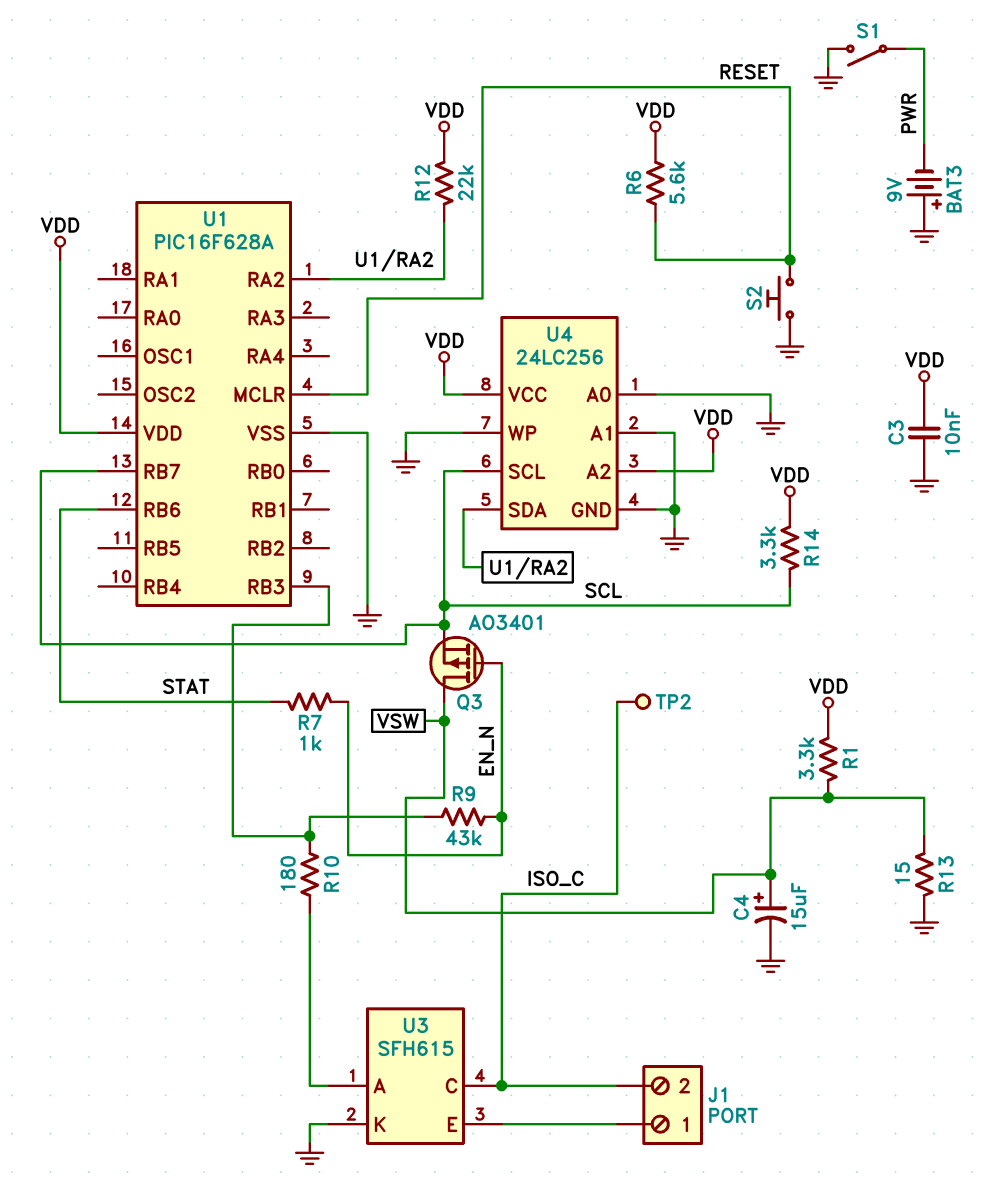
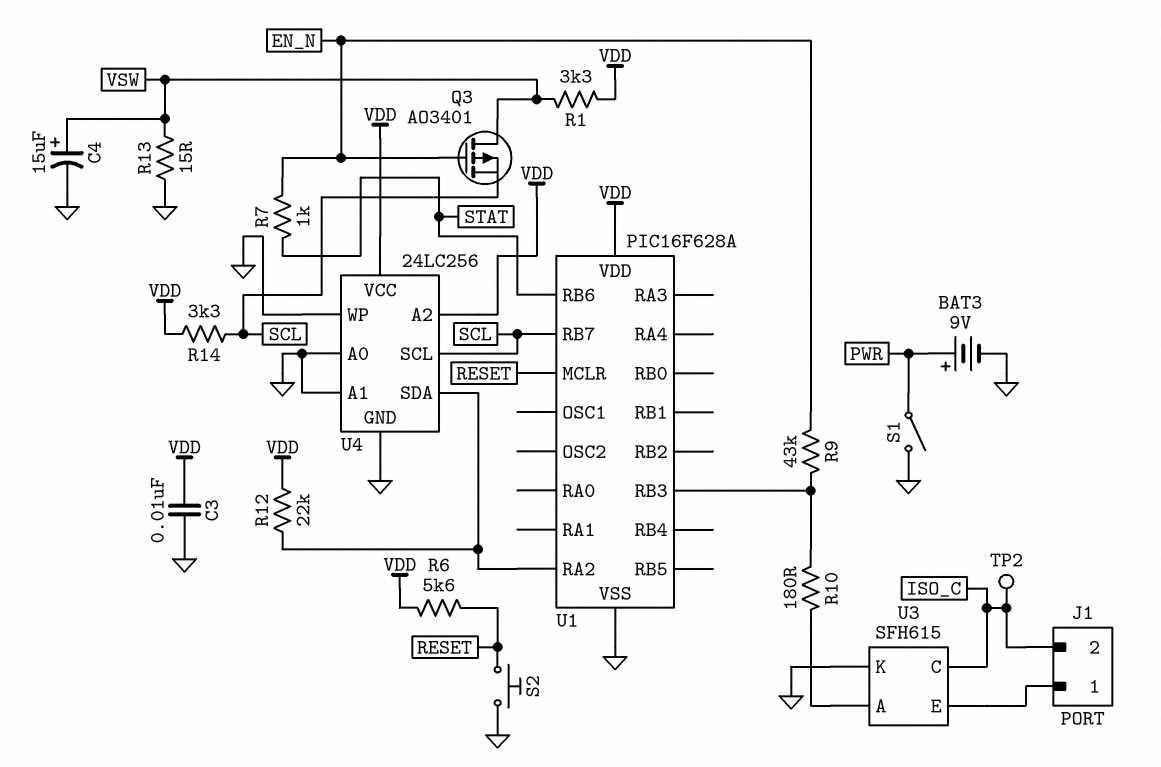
BAT3: 9V (plus GND, minus PWR) -> 9V (plus PWR, minus GND)

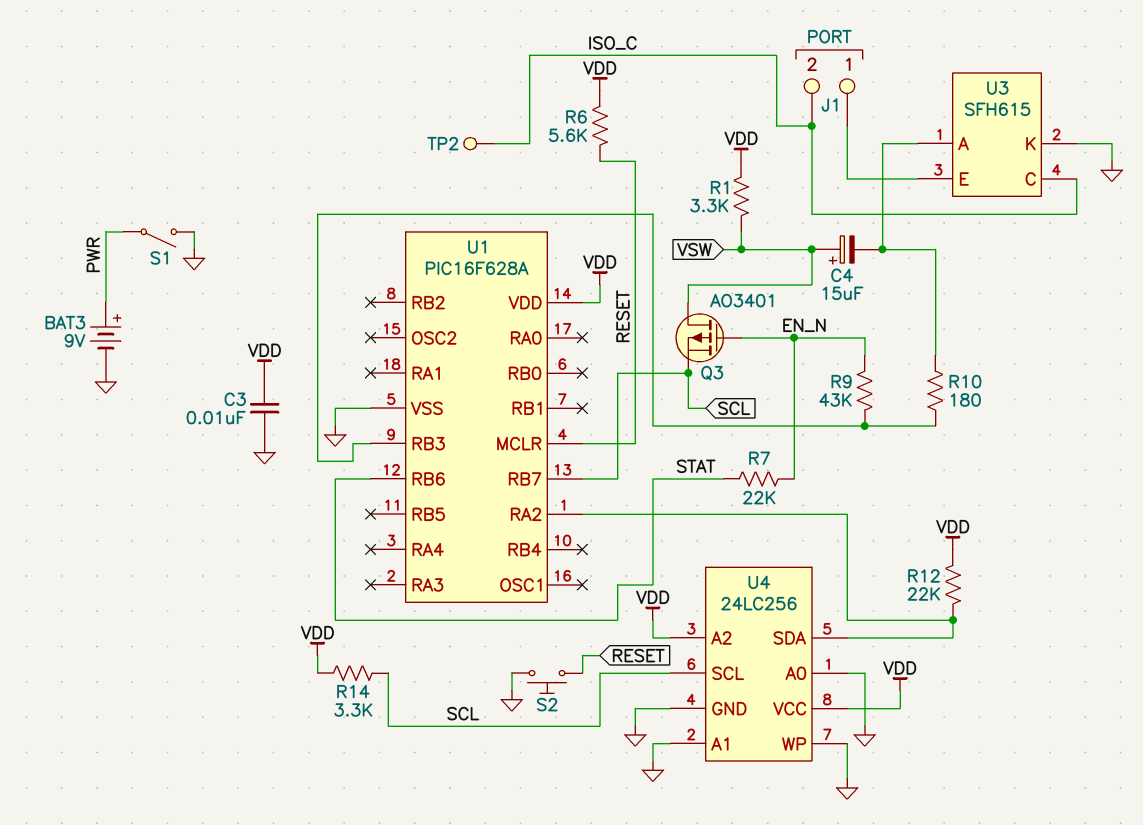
C4: 15uF (plus VSW, minus GND) -> 15uF (plus VSW, minus U3/A)
R7: 1k (EN_N, STAT) -> 22k (EN_N, STAT)
R13: 15 (GND, VSW) -> none

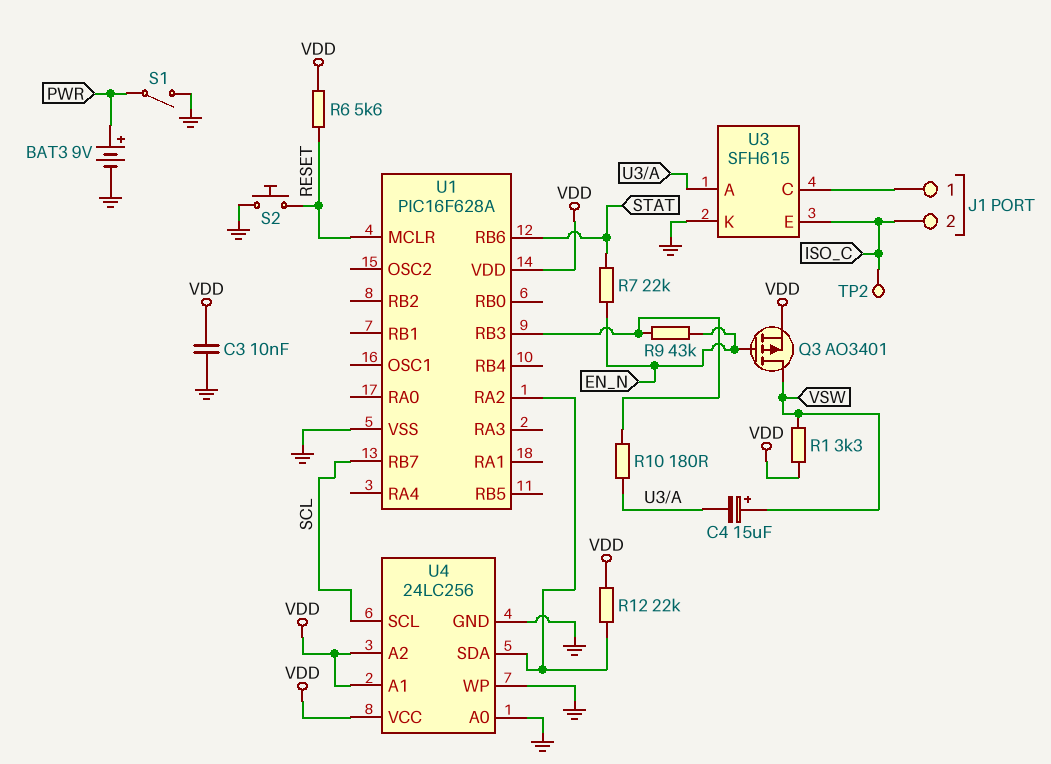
Q3: PMOS AO3401 (G EN_N, D VSW, S SCL) -> PMOS AO3401 (G EN_N, D VSW, S VDD)
R14: 3.3k (SCL, VDD) -> none
U3 pin C: ISO_C -> J1/1
U3 pin E: J1/1 -> ISO_C
U4 pin A1: GND -> VDD

